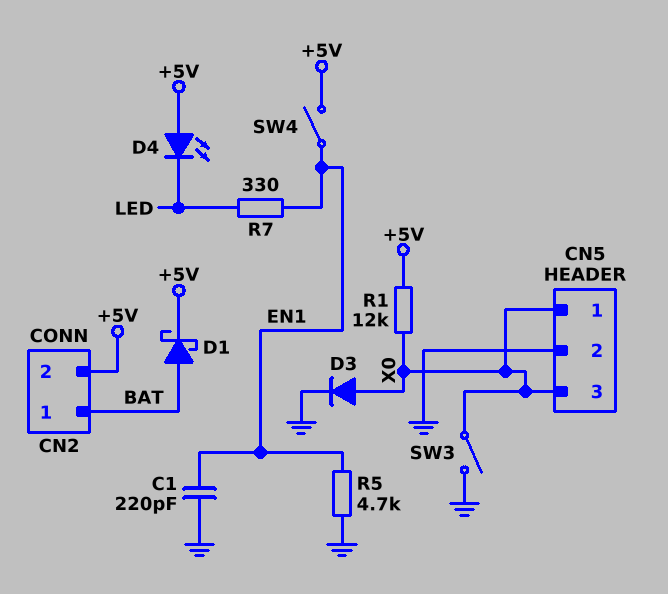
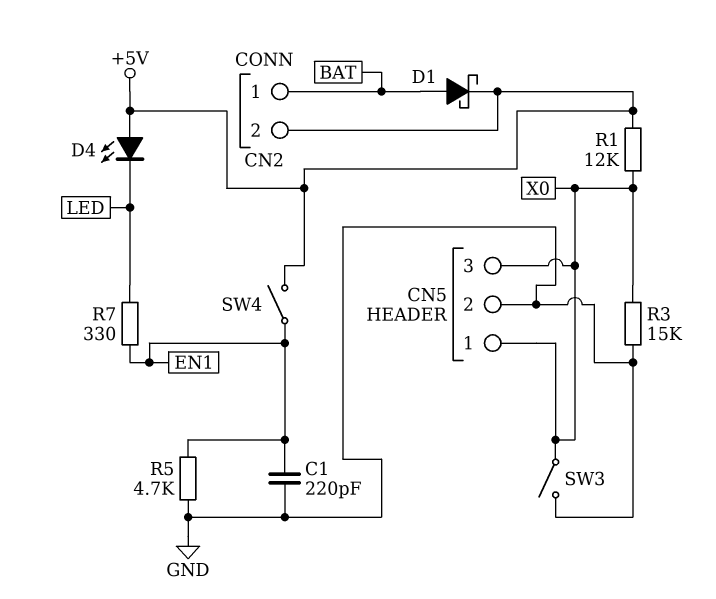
D3: diode (A X0, K GND) -> none
R3: none -> 15k (GND, X0)

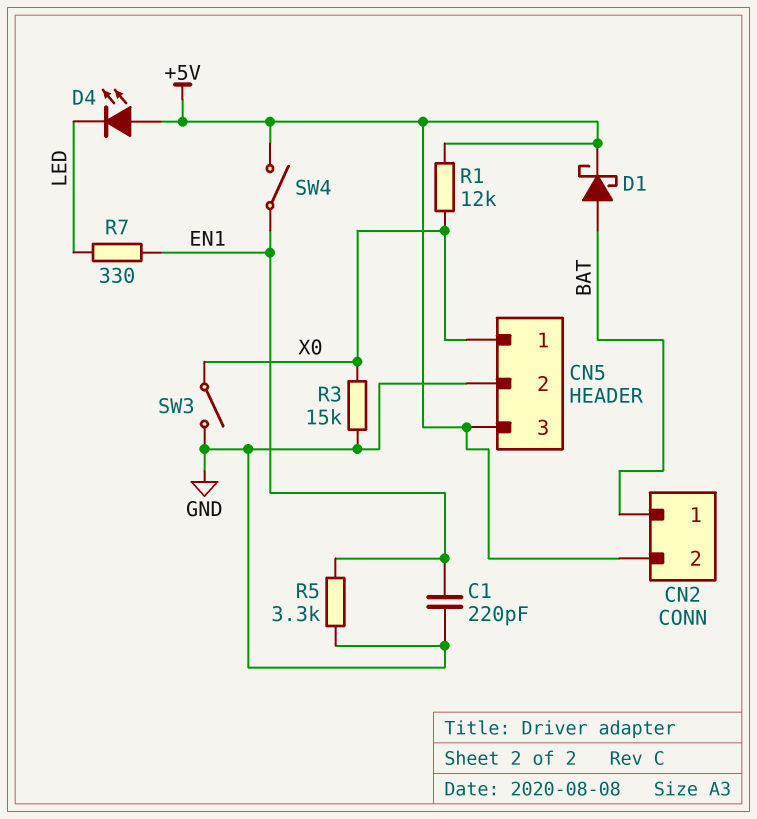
CN5 pin 3: X0 -> +5V
R5: 4.7k (EN1, GND) -> 3.3k (EN1, GND)

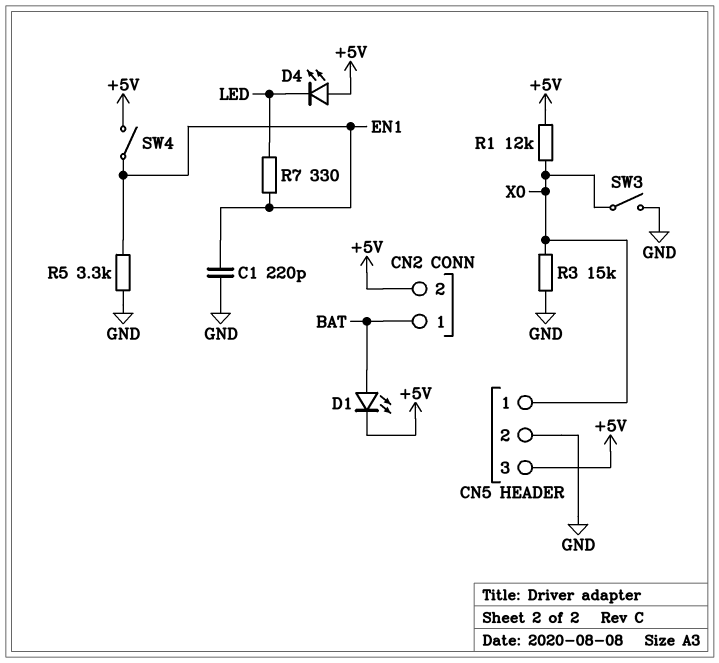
D1: schottky (A BAT, K +5V) -> LED (A BAT, K +5V)

